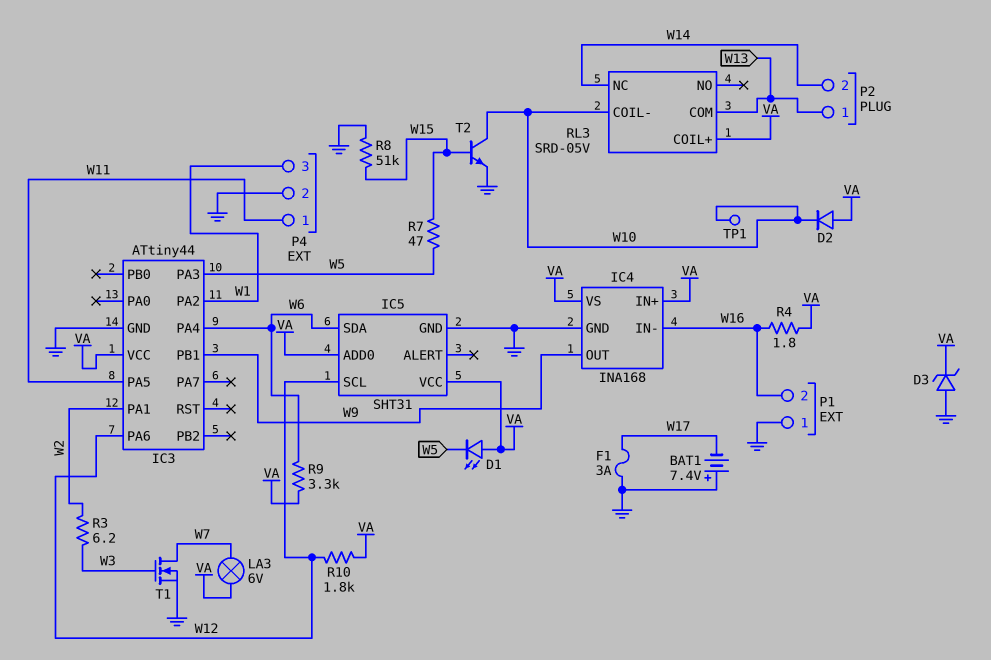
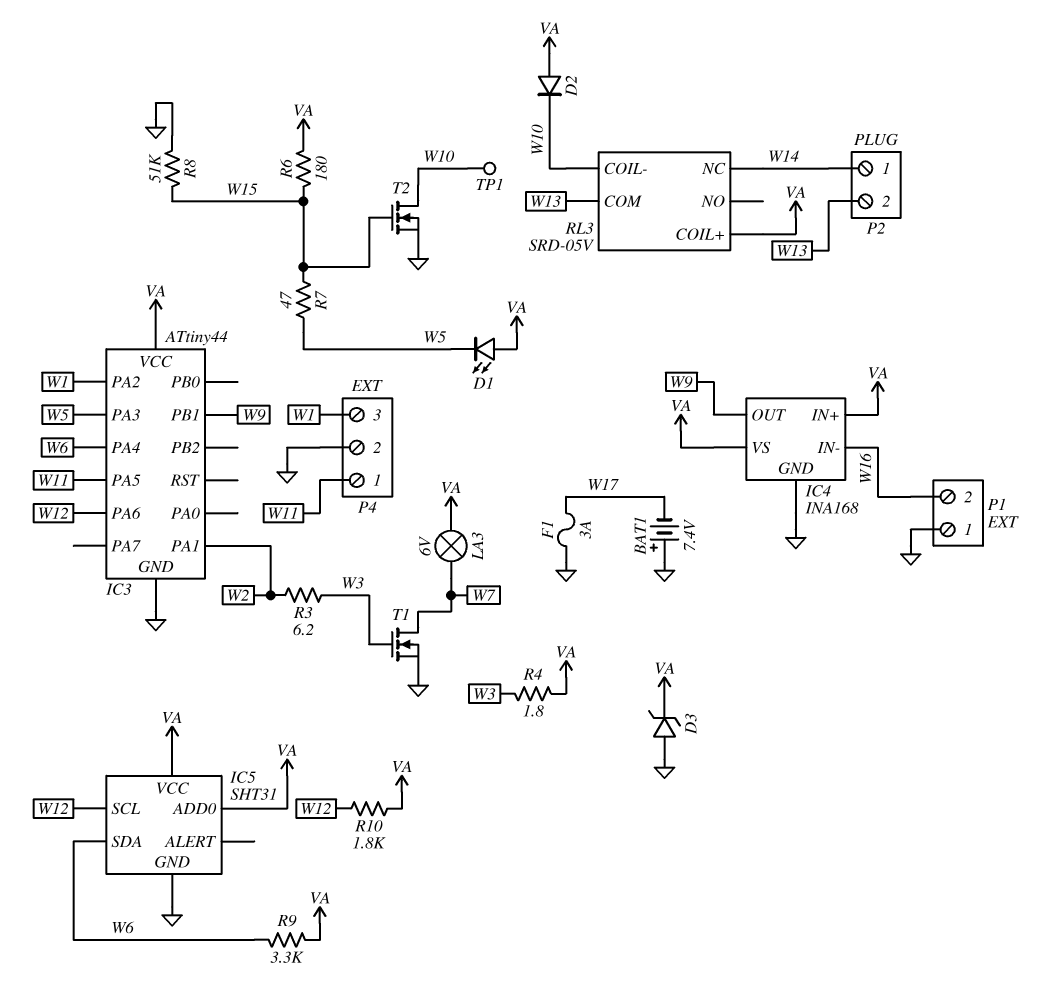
P2 pin 1: W13 -> W14
P2 pin 2: W14 -> W13
R4: 1.8 (VA, W16) -> 1.8 (VA, W3)
R6: none -> 180 (VA, W15)
T2: NPN (B W15, C W10, E GND) -> NMOS (G W15, D W10, S GND)

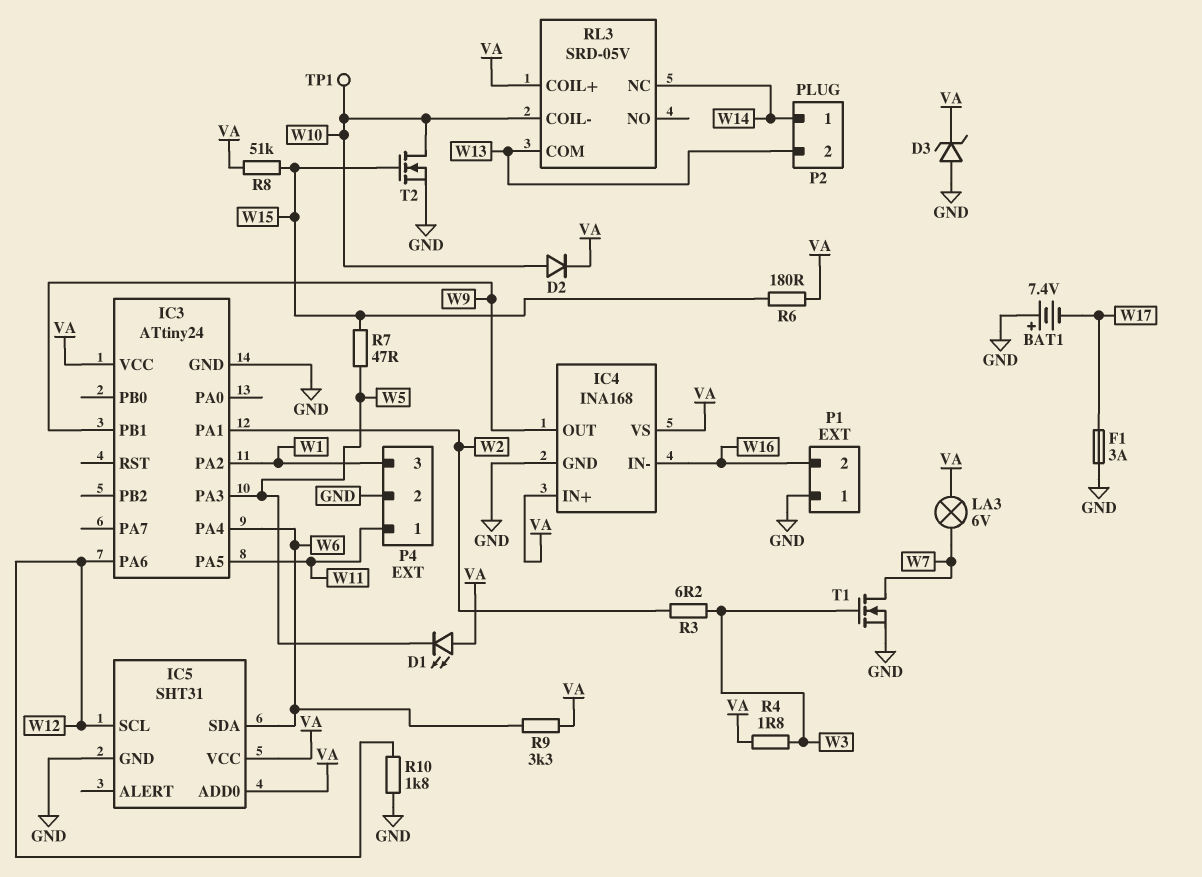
D2: diode (A VA, K W10) -> diode (A W10, K VA)
IC3: ATtiny44 -> ATtiny24
R8: 51k (GND, W15) -> 51k (VA, W15)
R10: 1.8k (VA, W12) -> 1.8k (GND, W12)

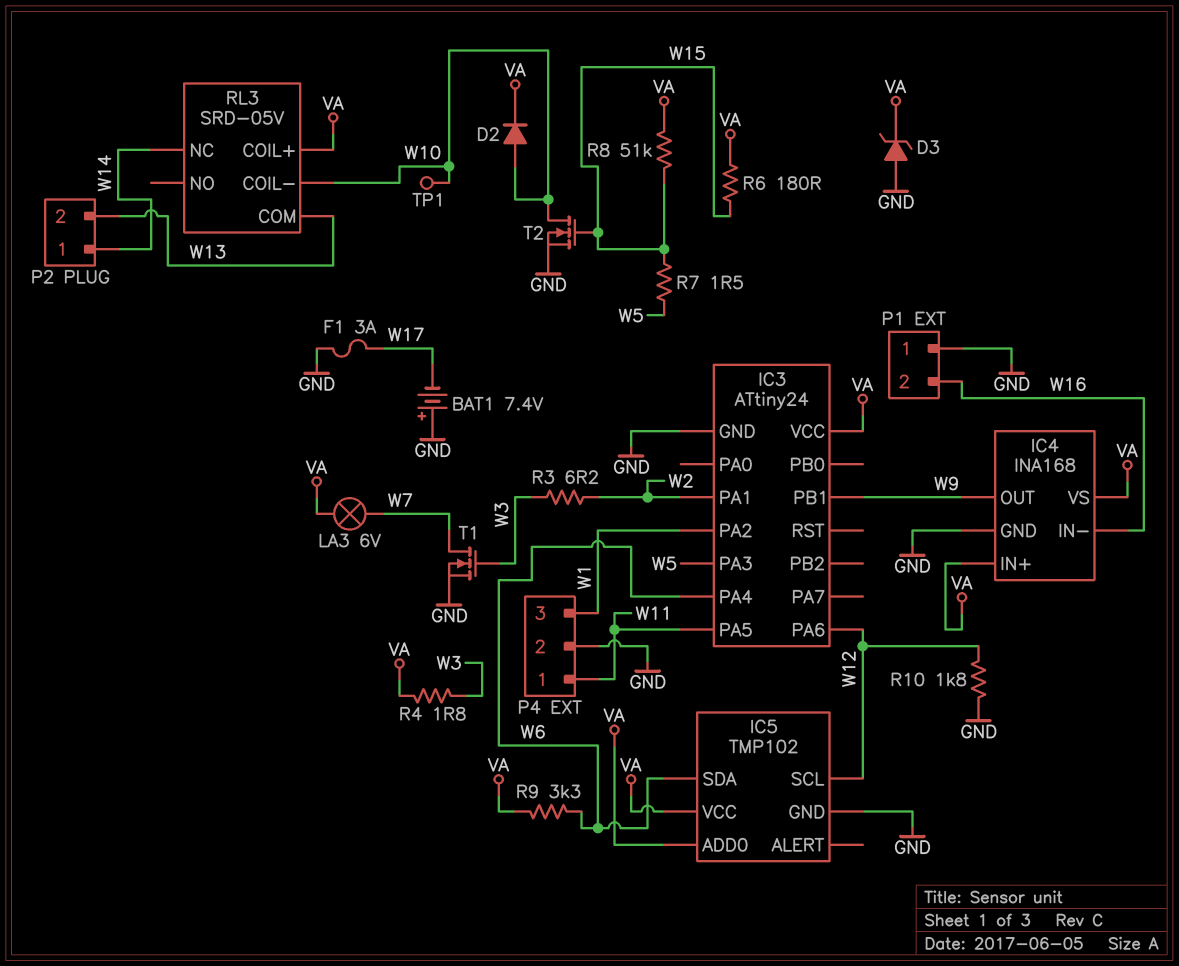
D1: LED (A VA, K W5) -> none
IC5: SHT31 -> TMP102
R7: 47 (W5, W15) -> 1.5 (W5, W15)

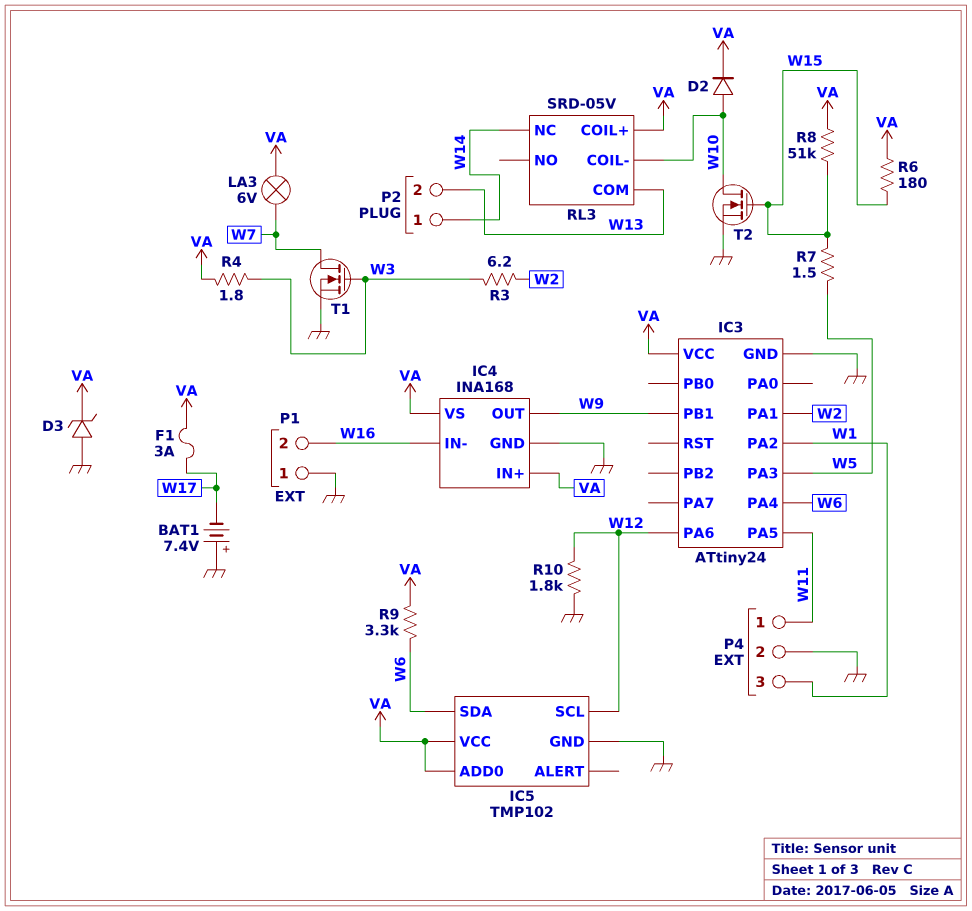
F1: 3A (GND, W17) -> 3A (VA, W17)
TP1: test point (W10) -> none

